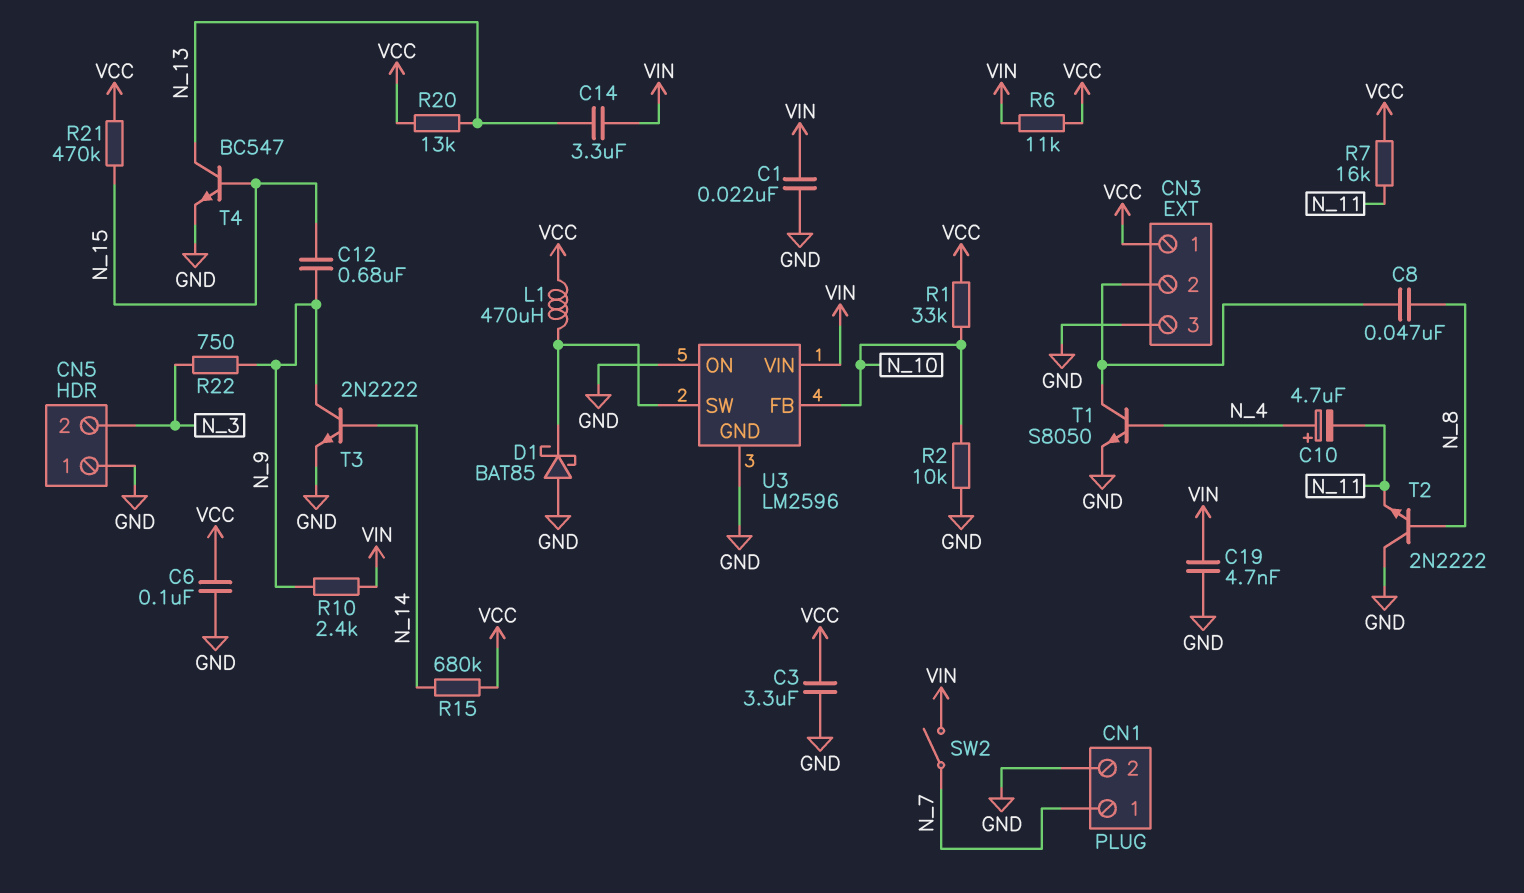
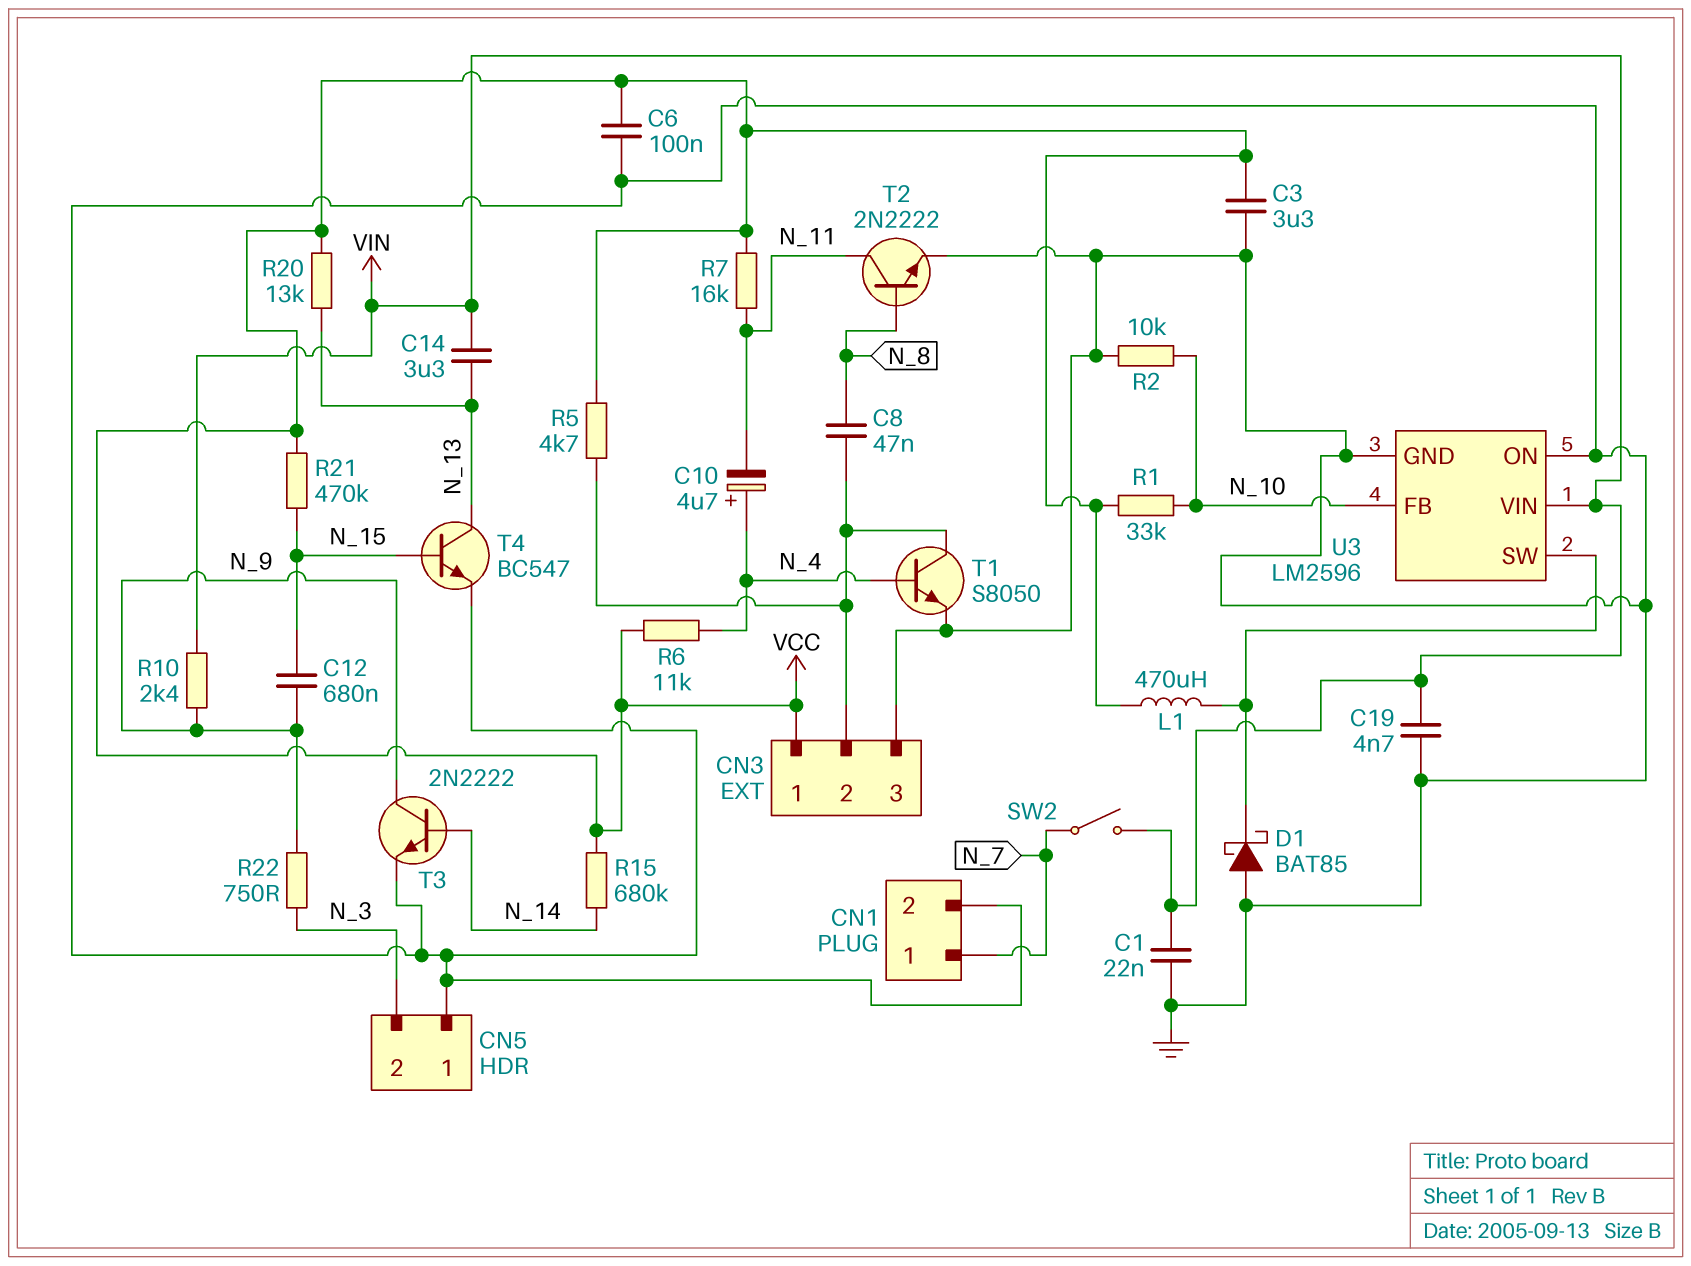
R5: none -> 4.7k (CN3/2, VCC)
R6: 11k (VCC, VIN) -> 11k (N_4, VCC)
T2: NPN 2N2222 (B N_8, C GND, E N_11) -> NPN 2N2222 (B N_8, C N_11, E GND)

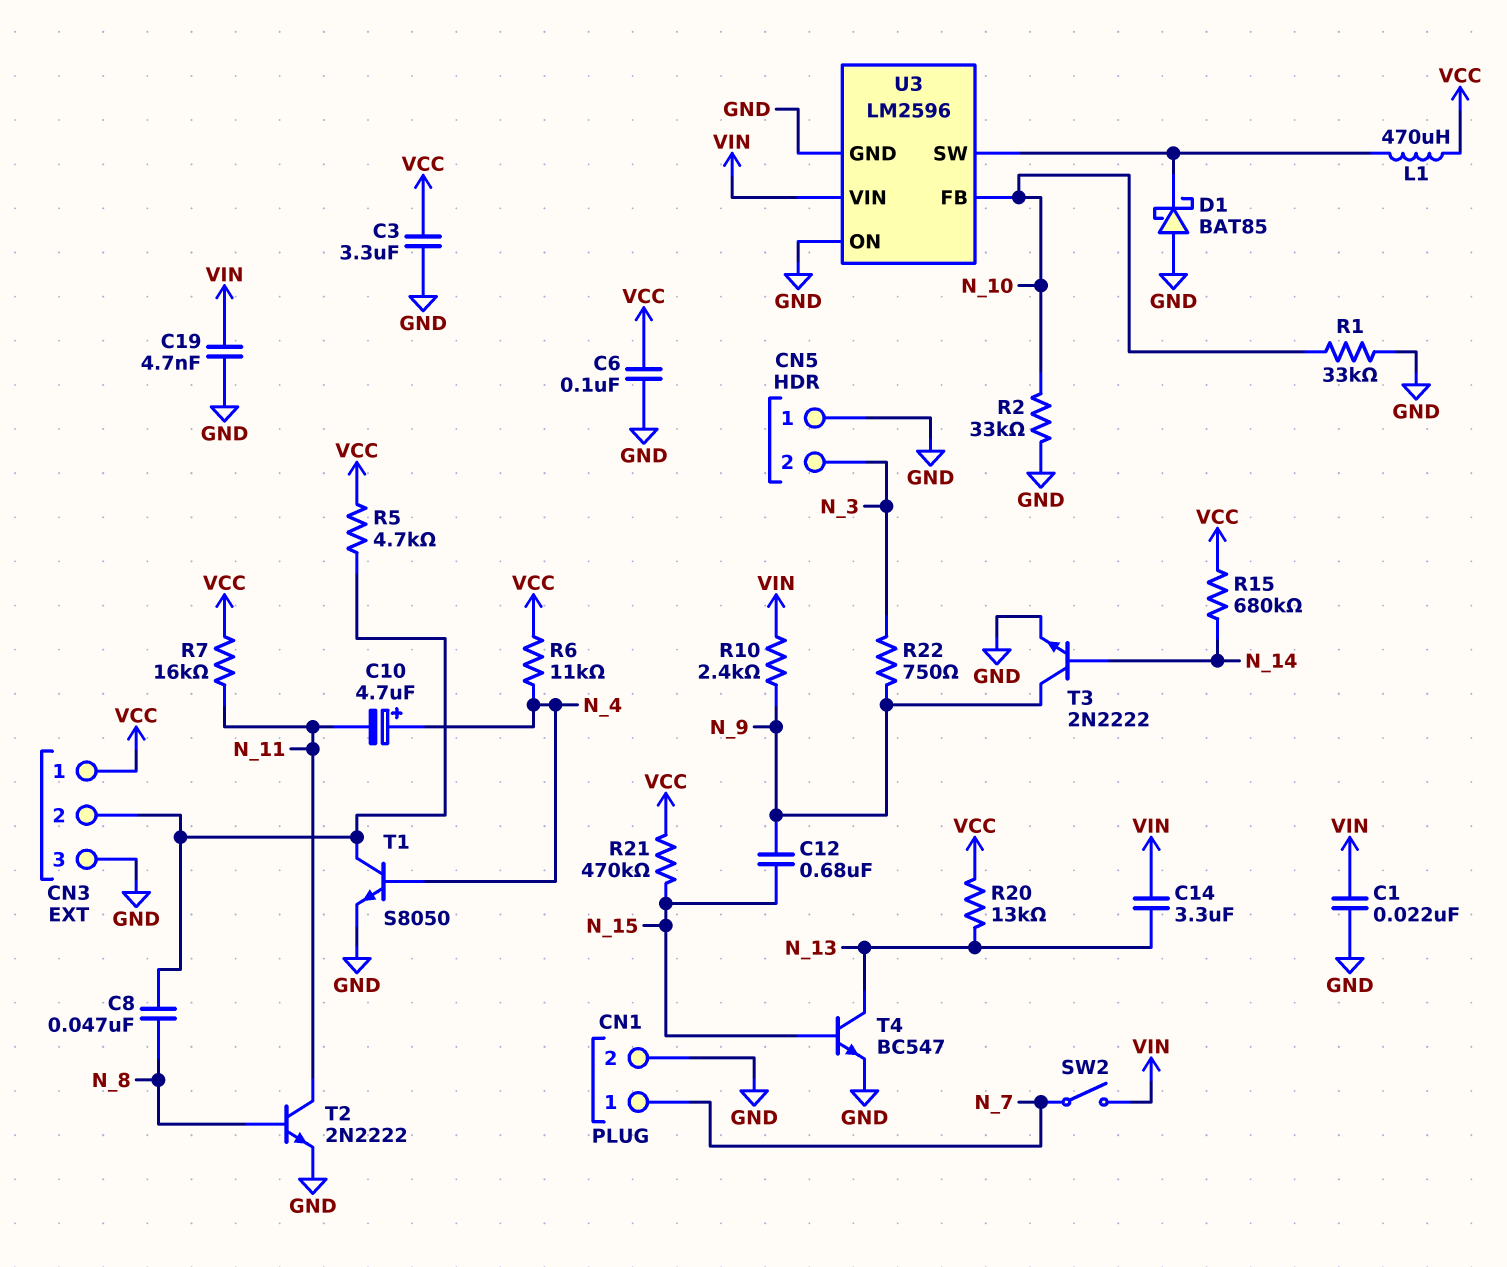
R1: 33k (N_10, VCC) -> 33k (GND, N_10)
R2: 10k (GND, N_10) -> 33k (GND, N_10)

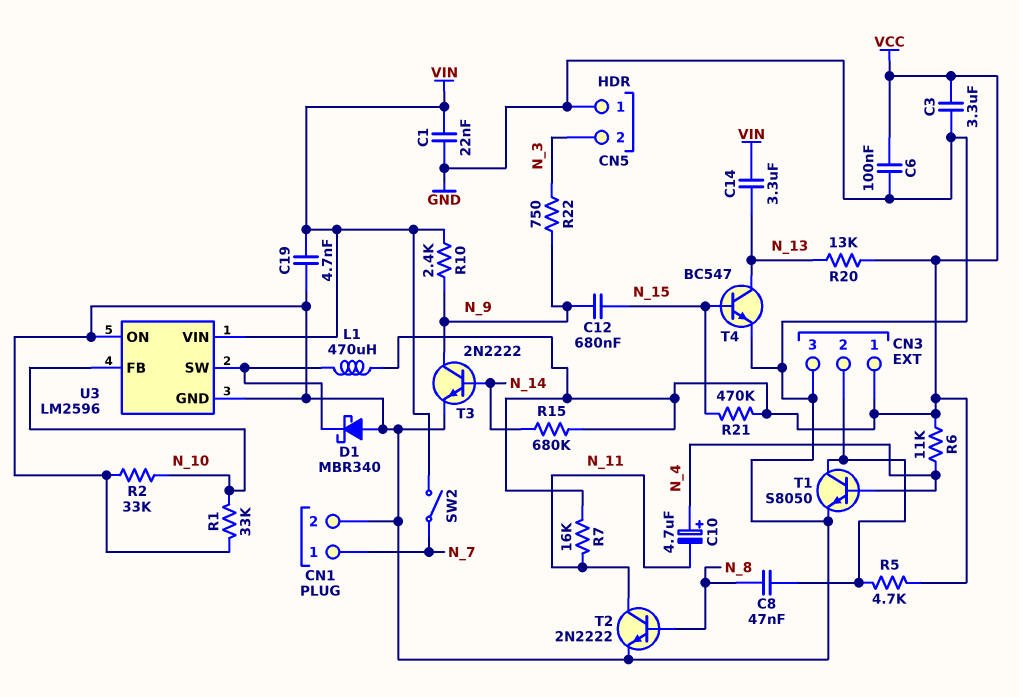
D1: schottky BAT85 (A GND, K U3/SW) -> schottky MBR340 (A GND, K U3/SW)

